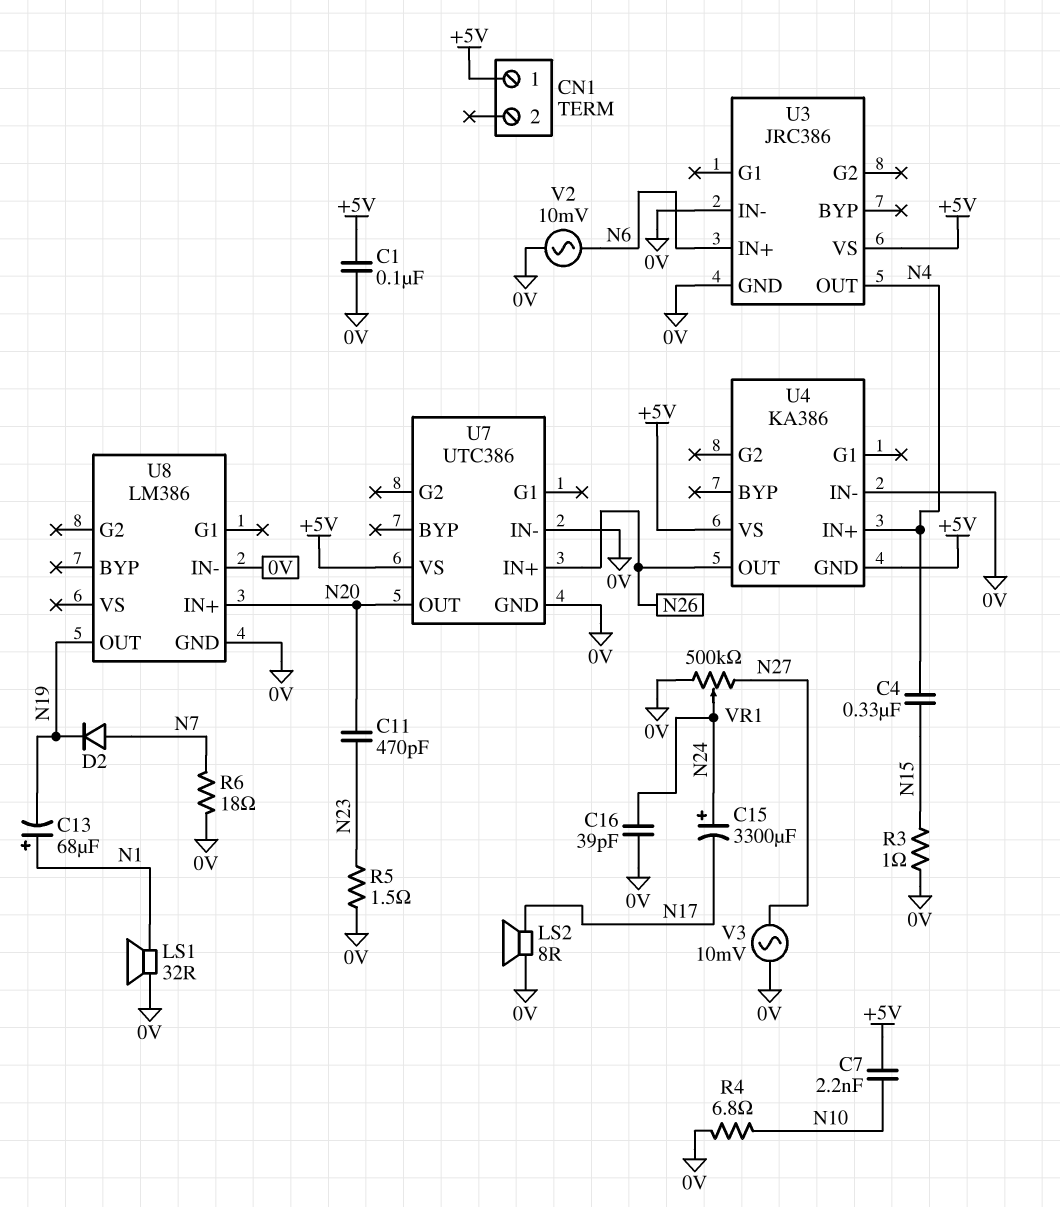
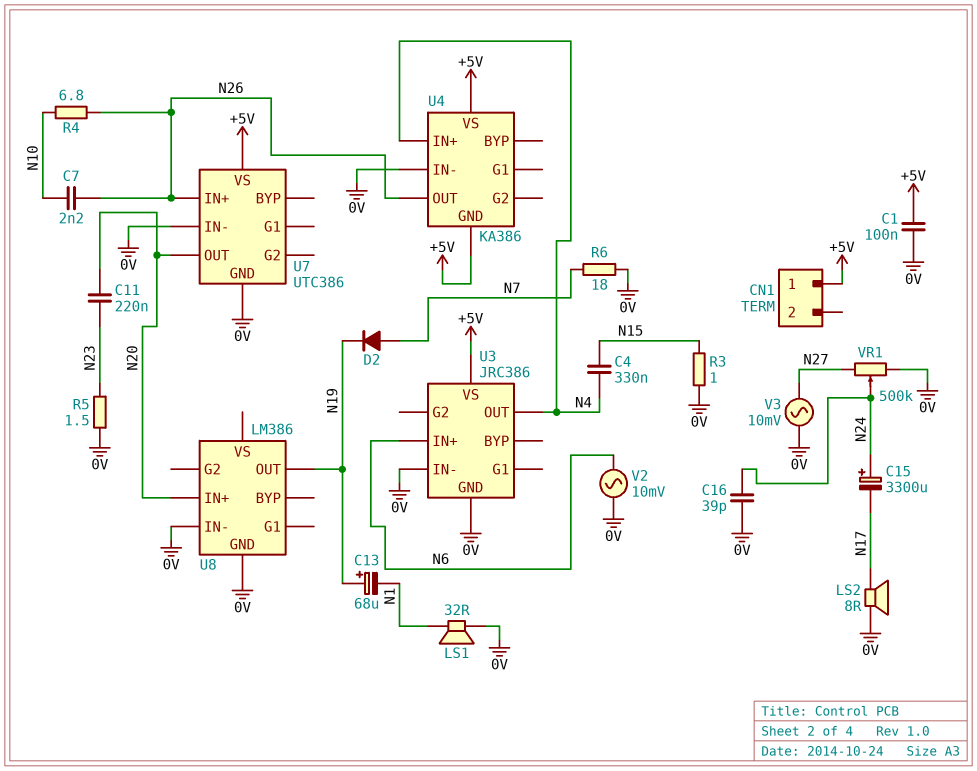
C7: 2.2nF (+5V, N10) -> 2.2nF (N10, N26)
C11: 470pF (N20, N23) -> 220nF (N20, N23)
C13: 68uF (plus N1, minus N19) -> 68uF (plus N19, minus N1)
R4: 6.8 (0V, N10) -> 6.8 (N10, N26)

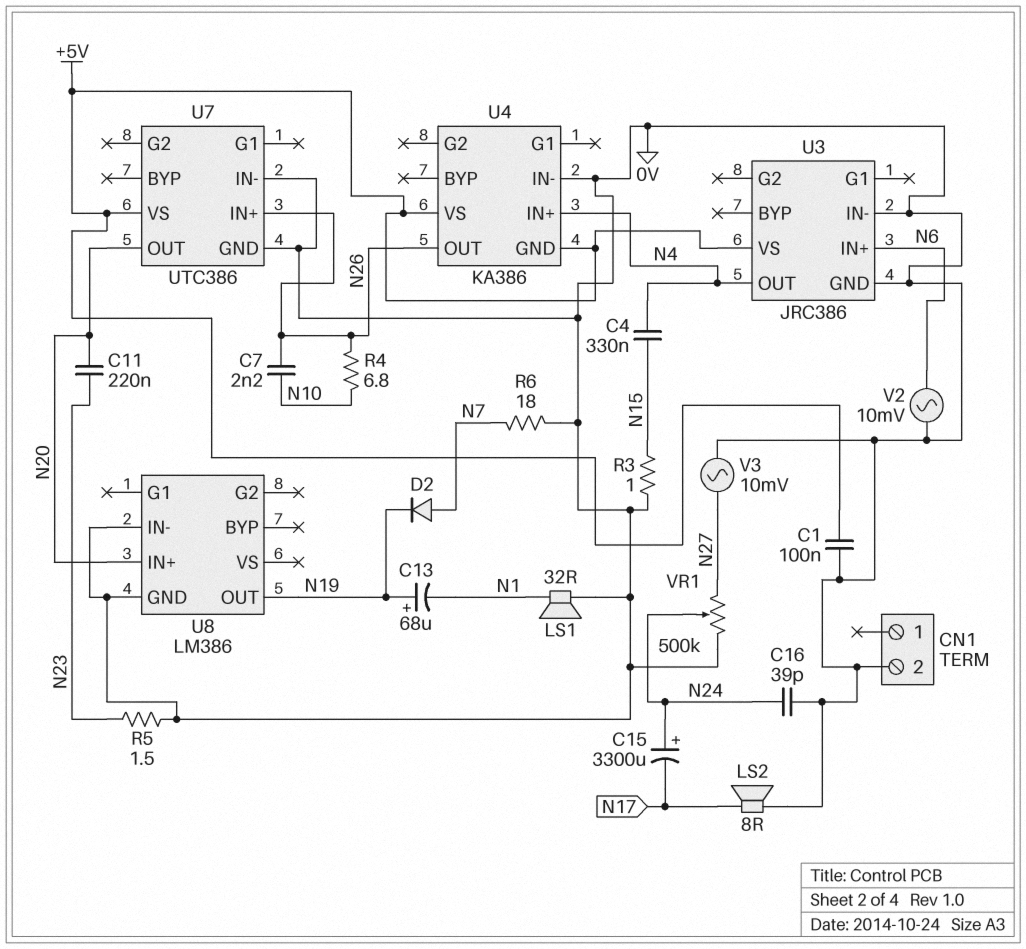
CN1 pin 1: +5V -> none
CN1 pin 2: none -> 0V

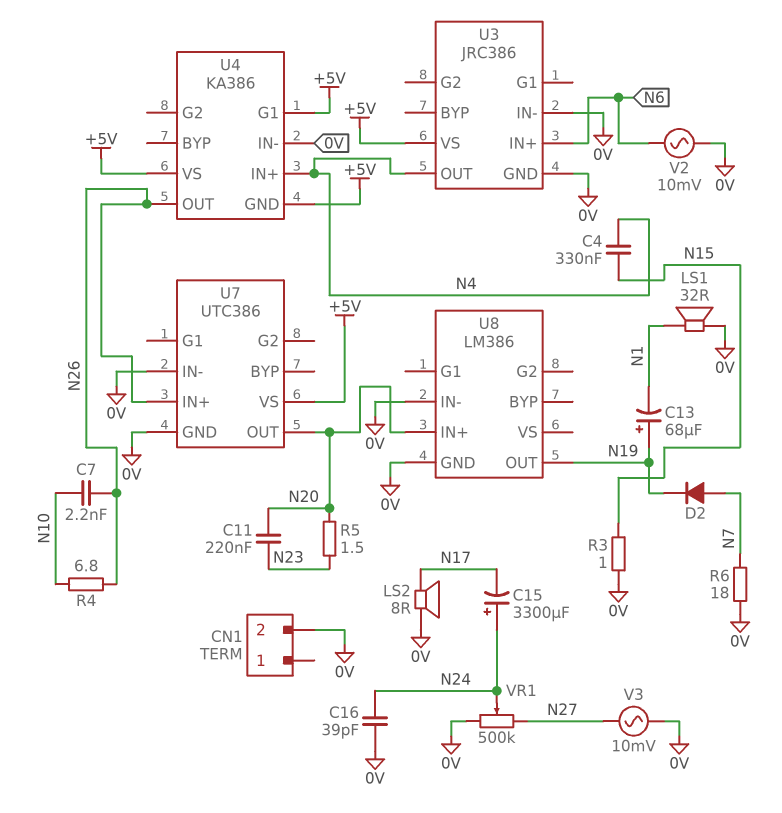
C1: 100nF (+5V, 0V) -> none
R5: 1.5 (0V, N23) -> 1.5 (N20, N23)
U4 pin G1: none -> +5V

